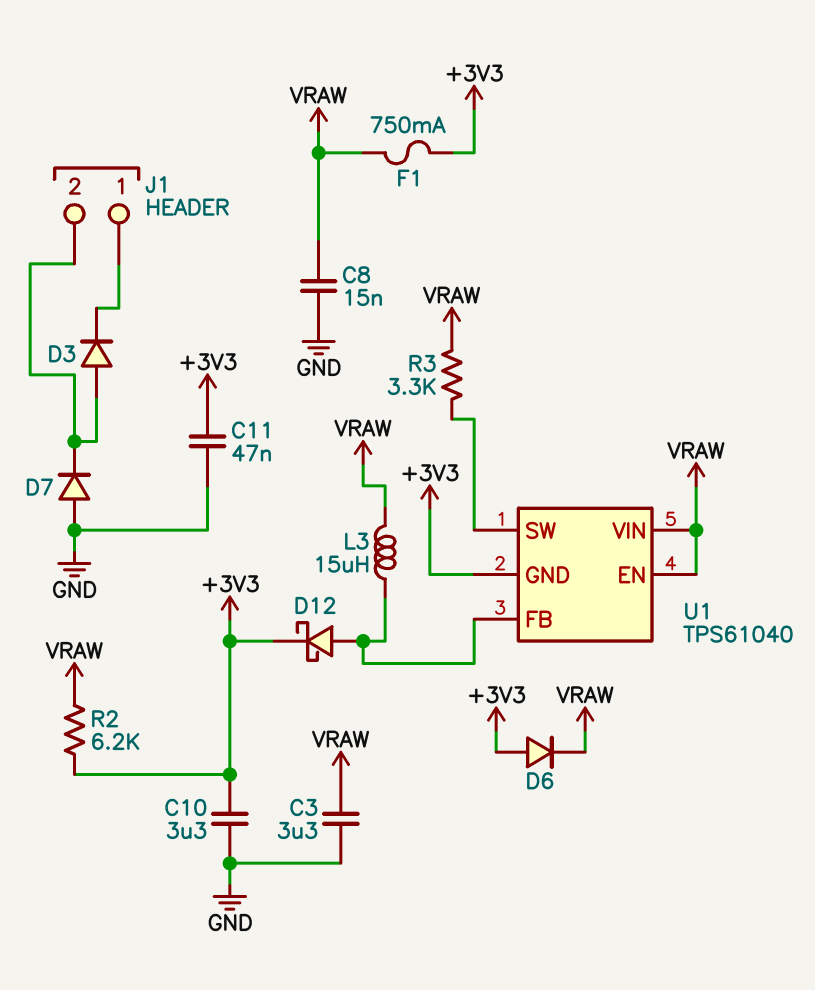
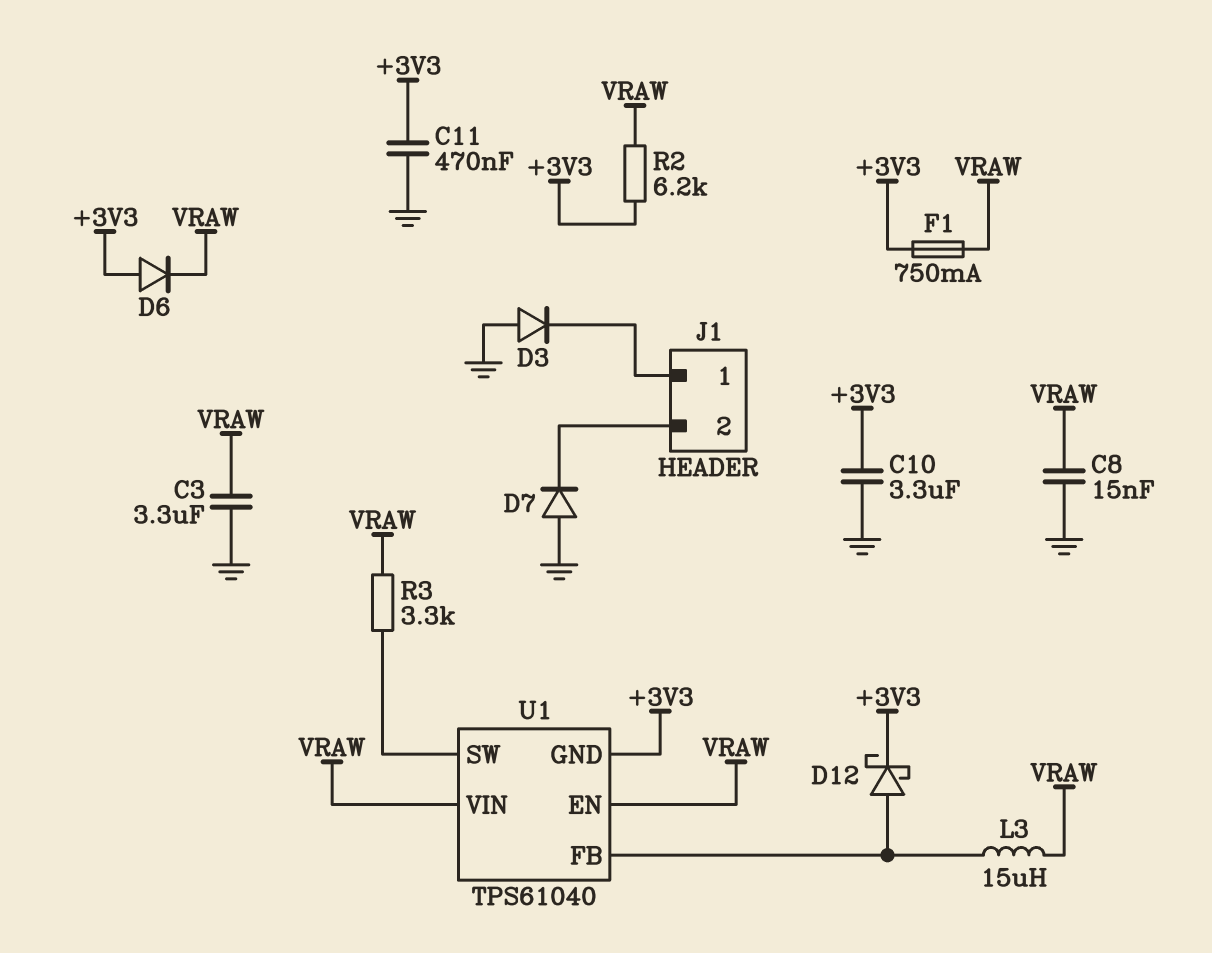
C11: 47nF (+3V3, GND) -> 470nF (+3V3, GND)
D3: diode (A J1/2, K J1/1) -> diode (A GND, K J1/1)

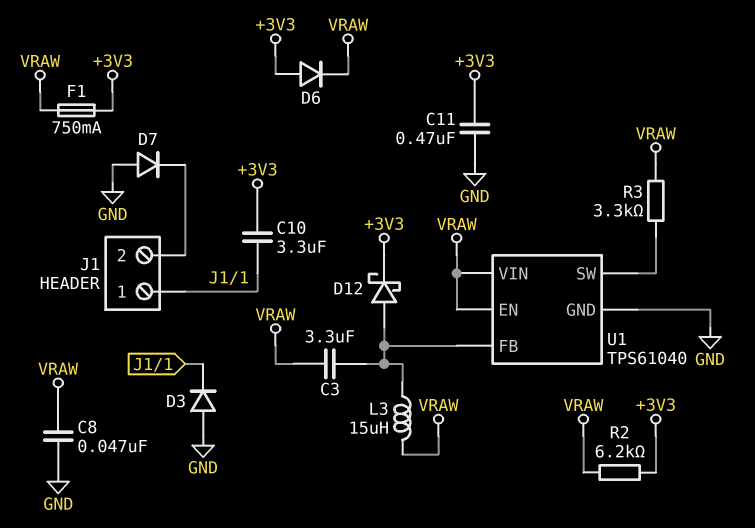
C3: 3.3uF (GND, VRAW) -> 3.3uF (U1/FB, VRAW)
C8: 15nF (GND, VRAW) -> 47nF (GND, VRAW)
C10: 3.3uF (+3V3, GND) -> 3.3uF (+3V3, J1/1)
U1 pin GND: +3V3 -> GND

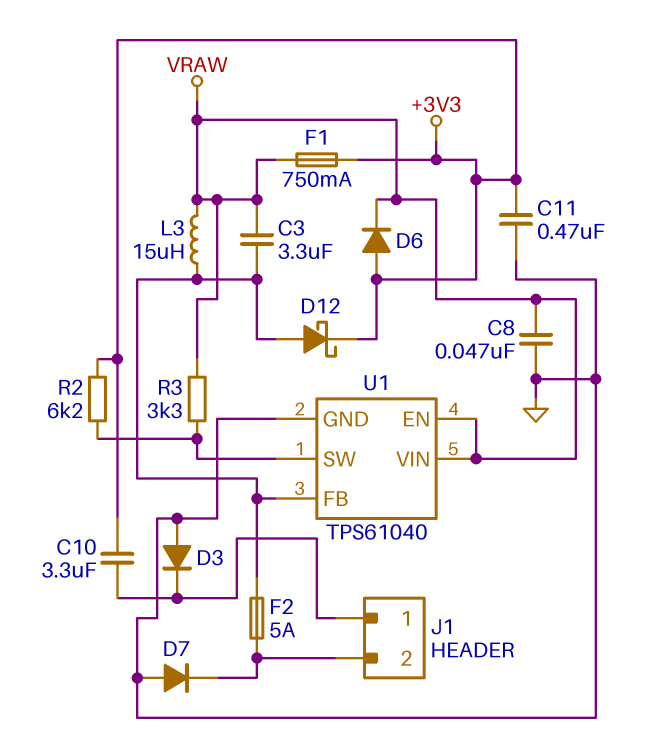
F2: none -> 5A (J1/2, U1/FB)
R2: 6.2k (+3V3, VRAW) -> 6.2k (+3V3, U1/SW)

